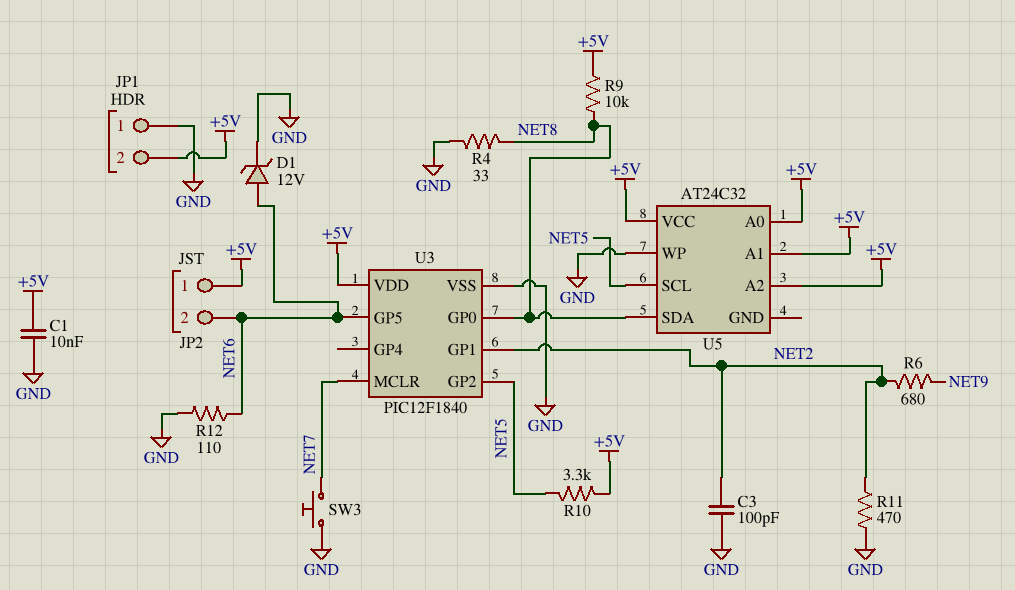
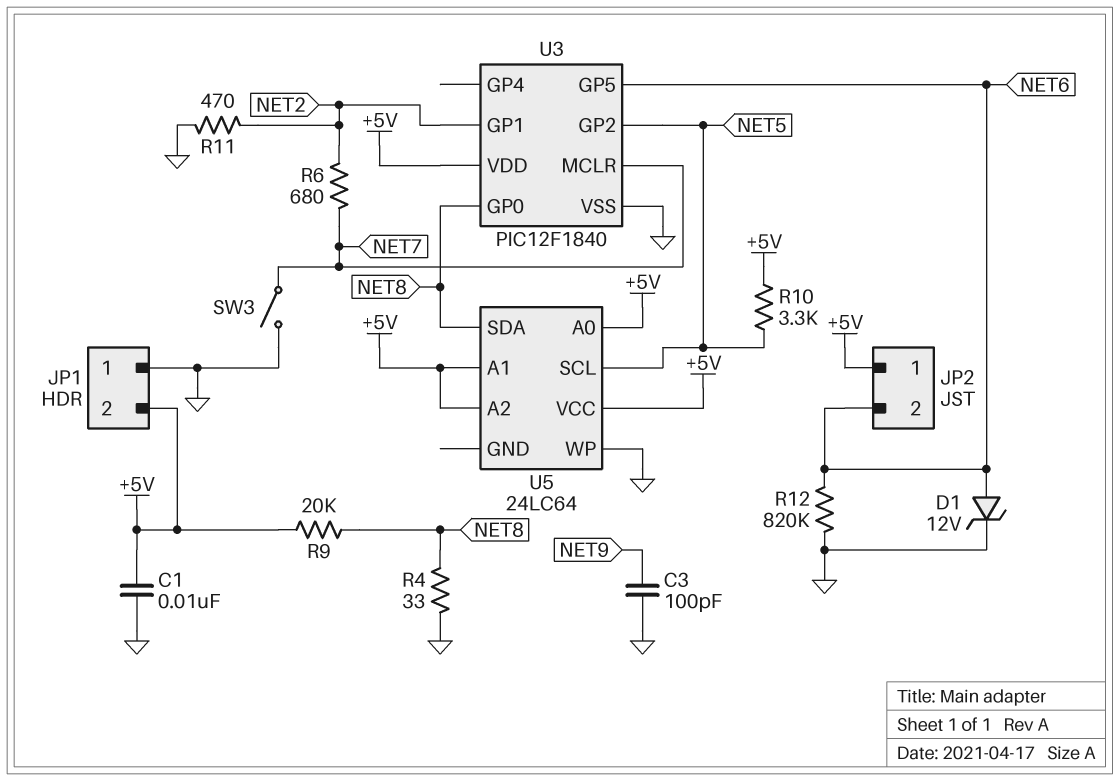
C3: 100pF (GND, NET2) -> 100pF (GND, NET9)
R6: 680 (NET2, NET9) -> 680 (NET2, NET7)
R9: 10k (+5V, NET8) -> 20k (+5V, NET8)
R12: 110 (GND, NET6) -> 820k (GND, NET6)
SW3: button (GND, NET7) -> switch (GND, NET7)
U5: AT24C32 -> 24LC64

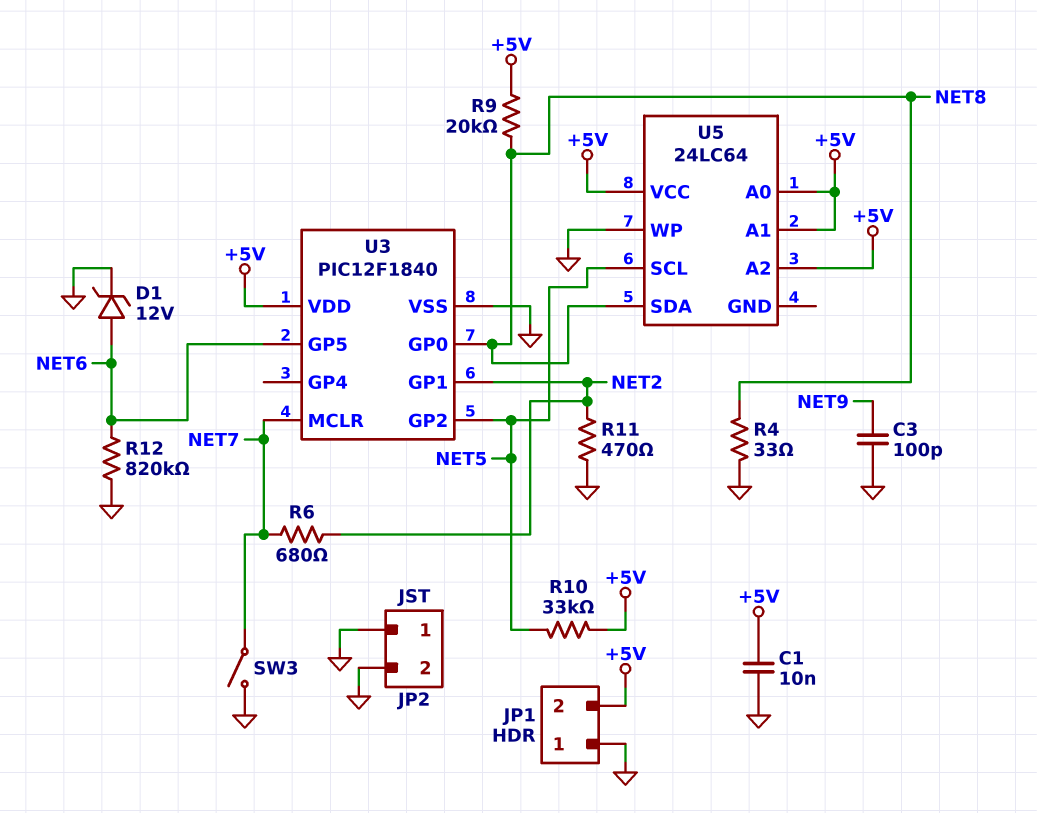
JP2 pin 1: +5V -> GND
JP2 pin 2: NET6 -> GND
R10: 3.3k (+5V, NET5) -> 33k (+5V, NET5)

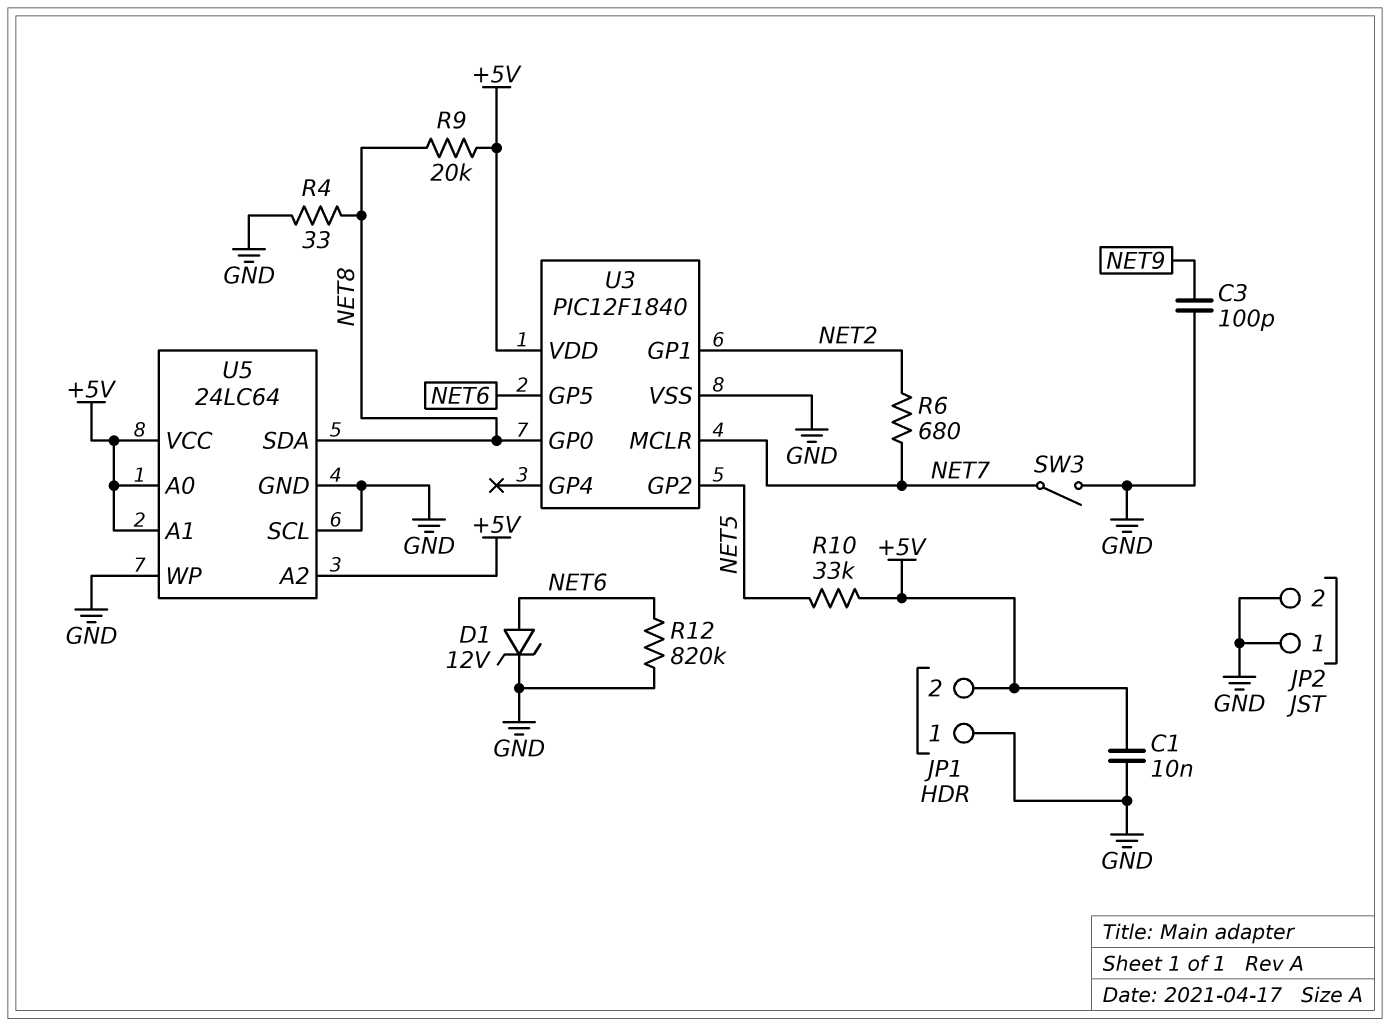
R11: 470 (GND, NET2) -> none
U5 pin GND: none -> GND
U5 pin SCL: NET5 -> GND

